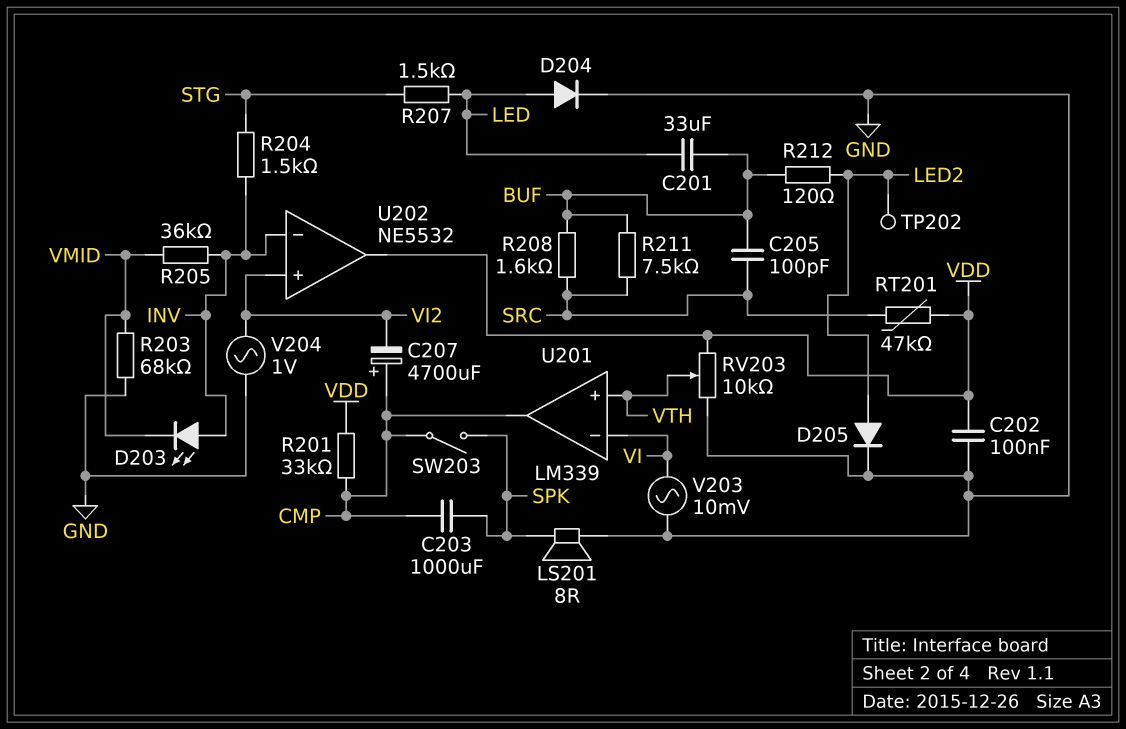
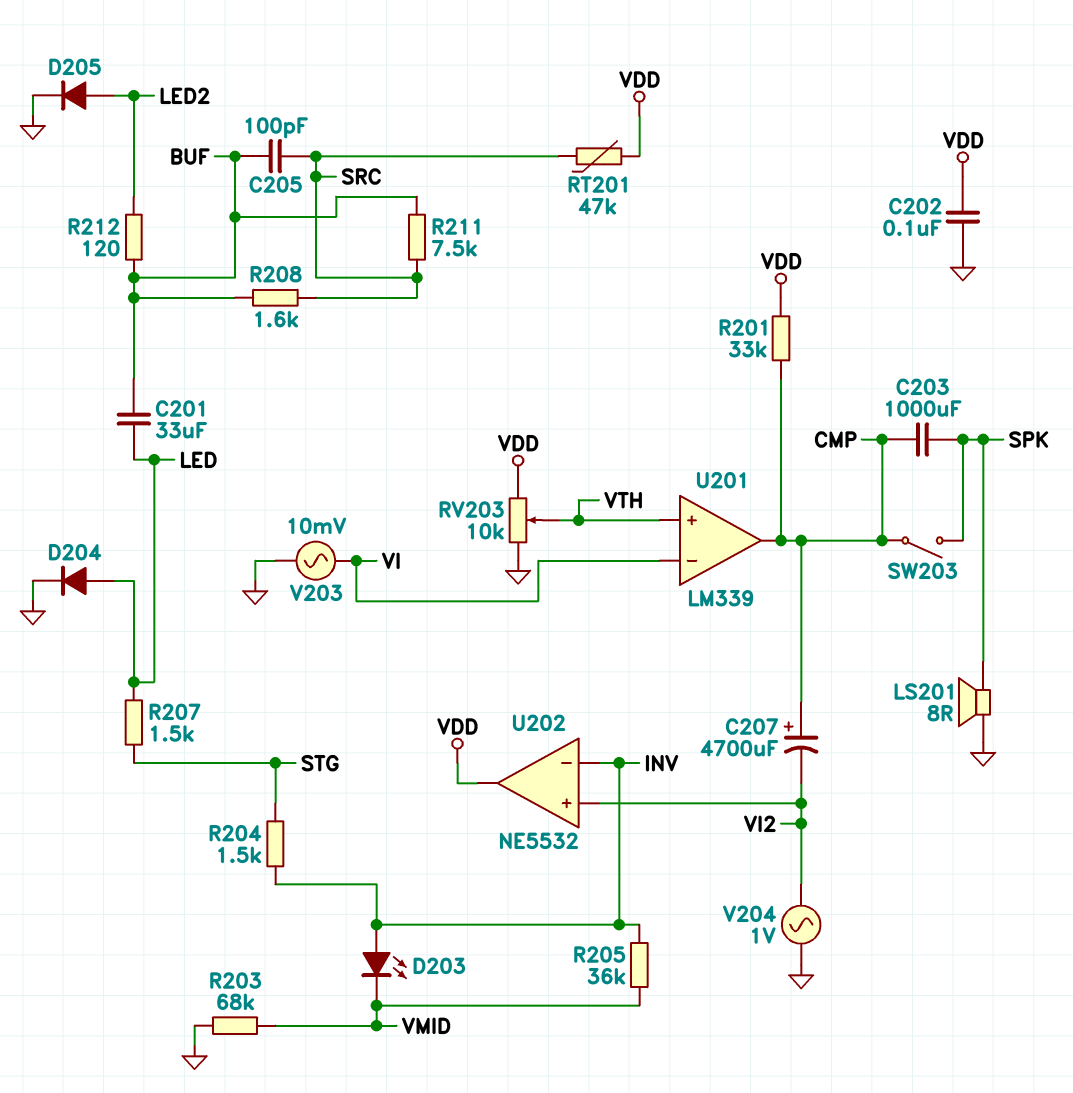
TP202: test point (LED2) -> none

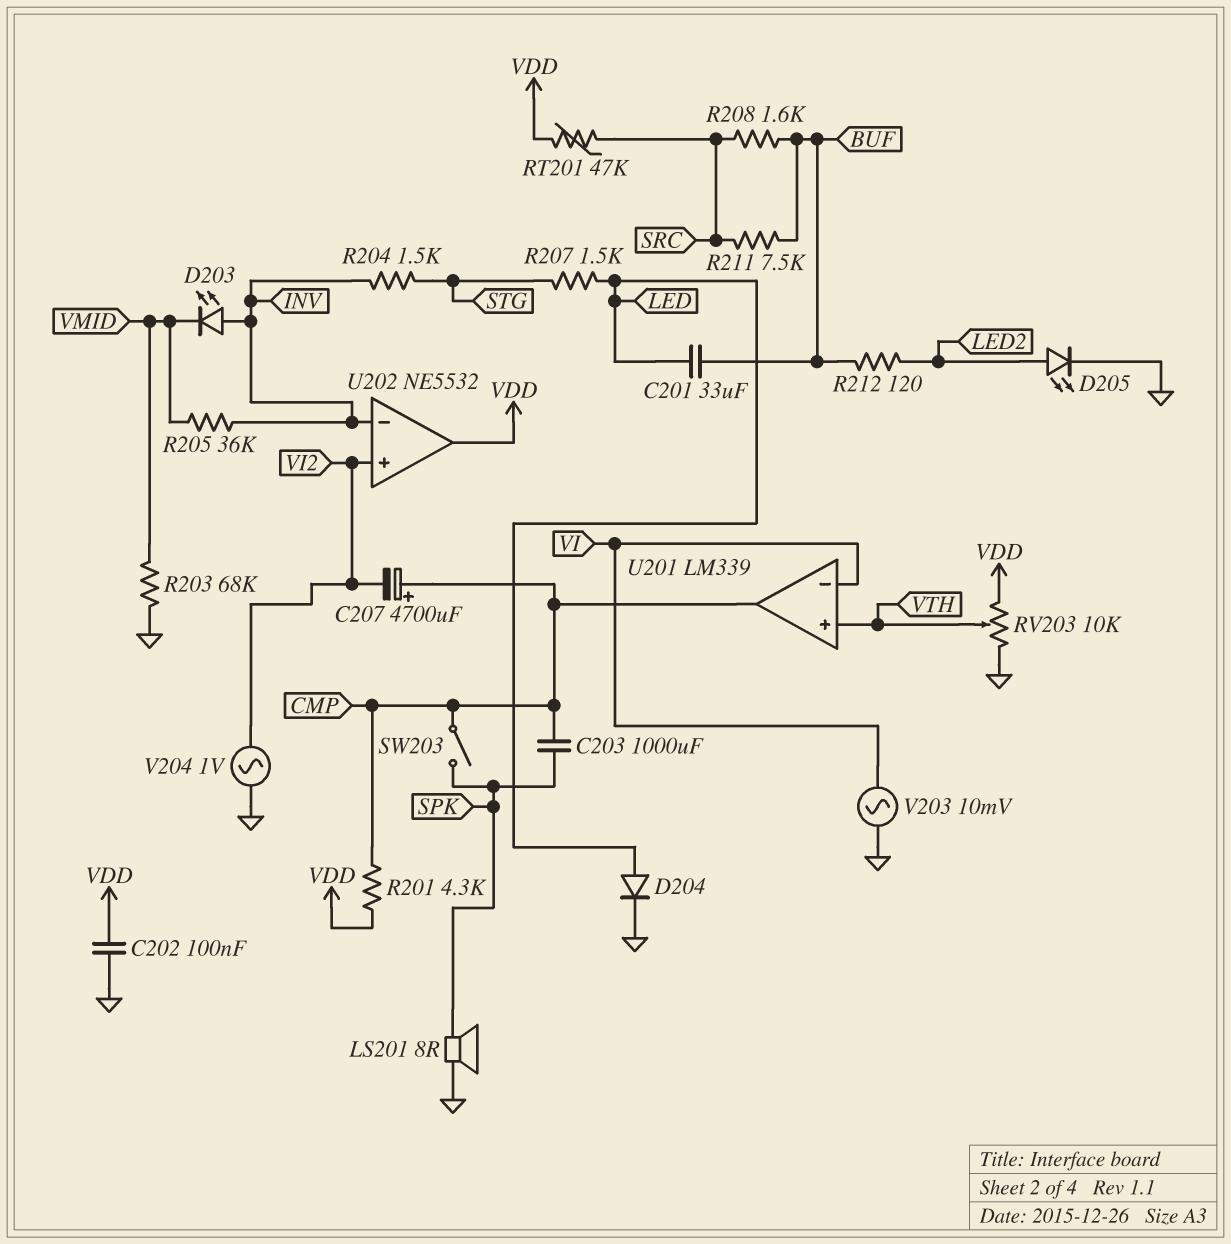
C205: 100pF (BUF, SRC) -> none
D205: diode (A LED2, K GND) -> LED (A LED2, K GND)
R201: 33k (CMP, VDD) -> 4.3k (CMP, VDD)

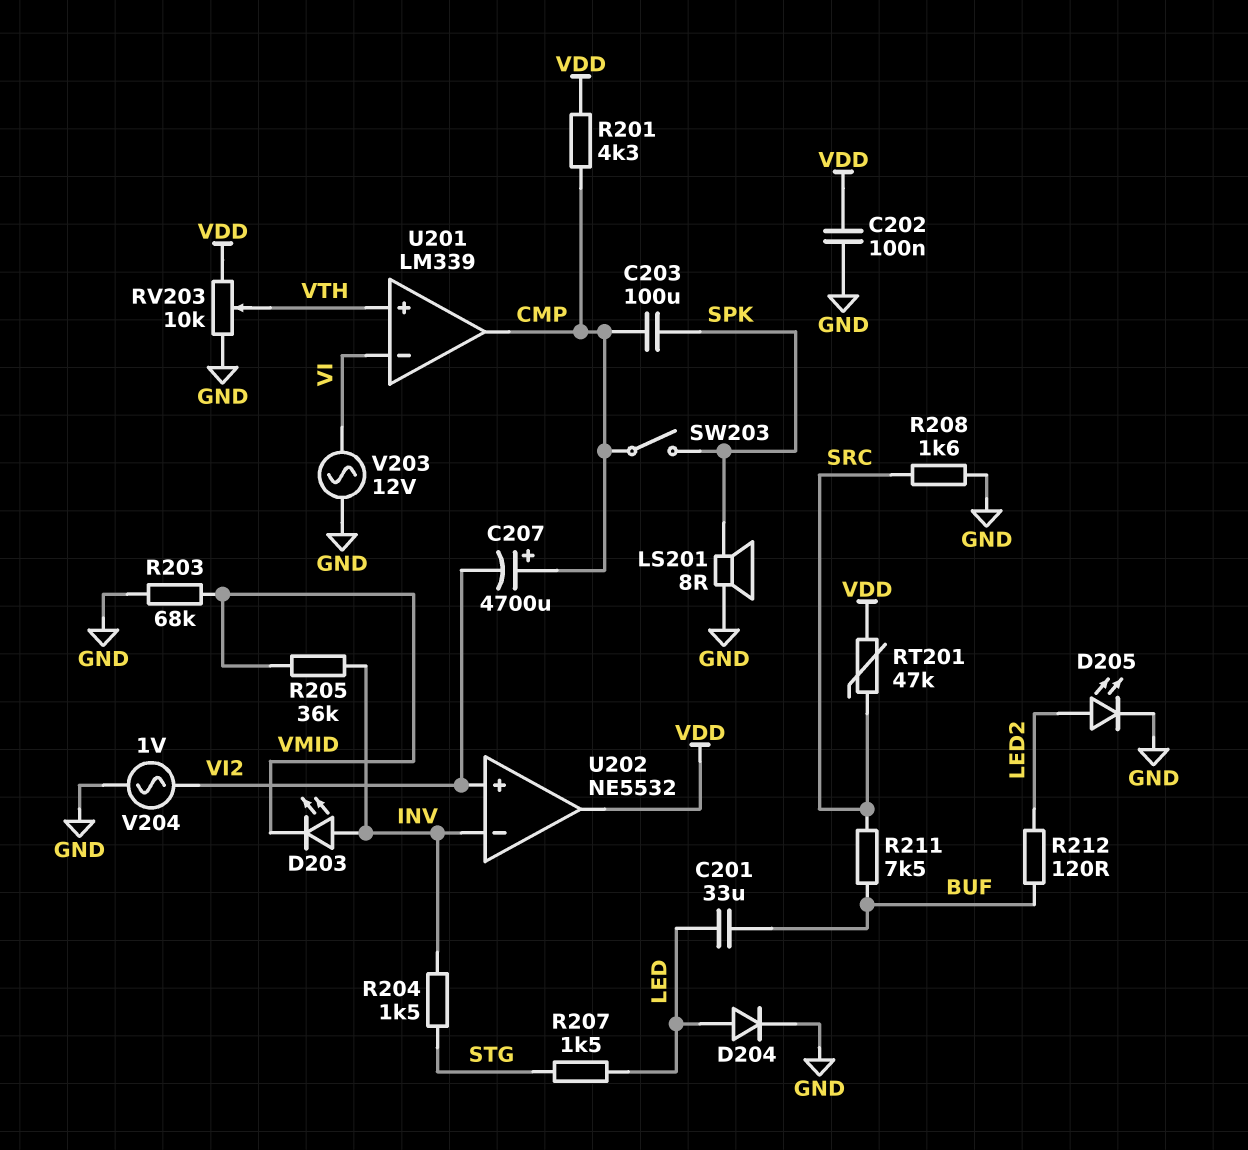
C203: 1000uF (CMP, SPK) -> 100uF (CMP, SPK)
R208: 1.6k (BUF, SRC) -> 1.6k (GND, SRC)
V203: AC 10mV (GND, VI) -> AC 12V (GND, VI)

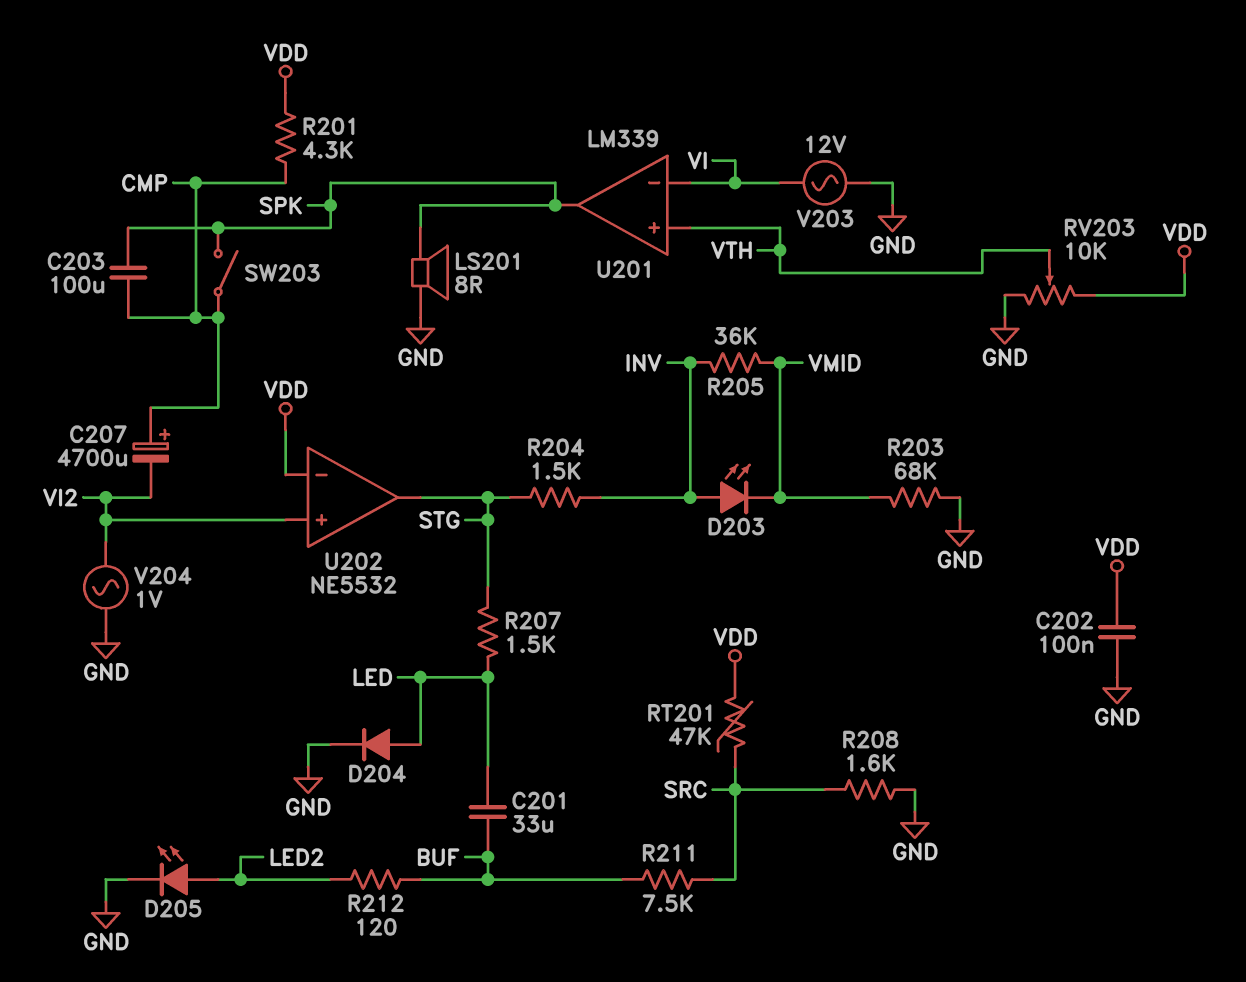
U201 pin out: CMP -> SPK
U202 pin in-: INV -> VDD
U202 pin out: VDD -> STG

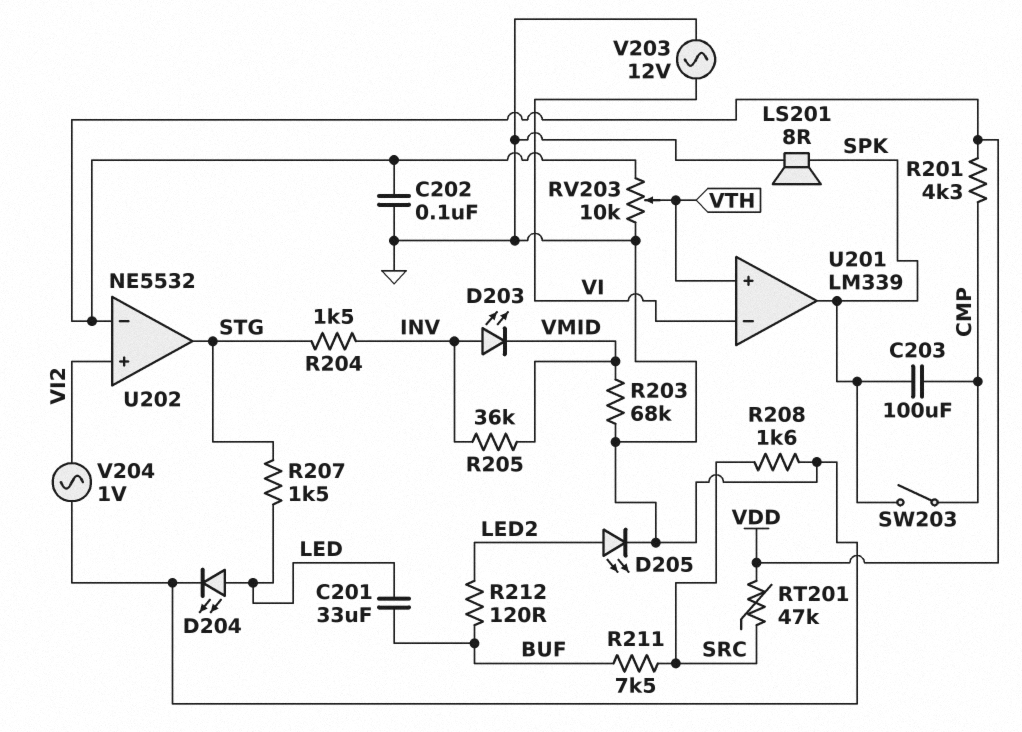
C207: 4700uF (plus CMP, minus VI2) -> none
D204: diode (A LED, K GND) -> LED (A LED, K GND)

